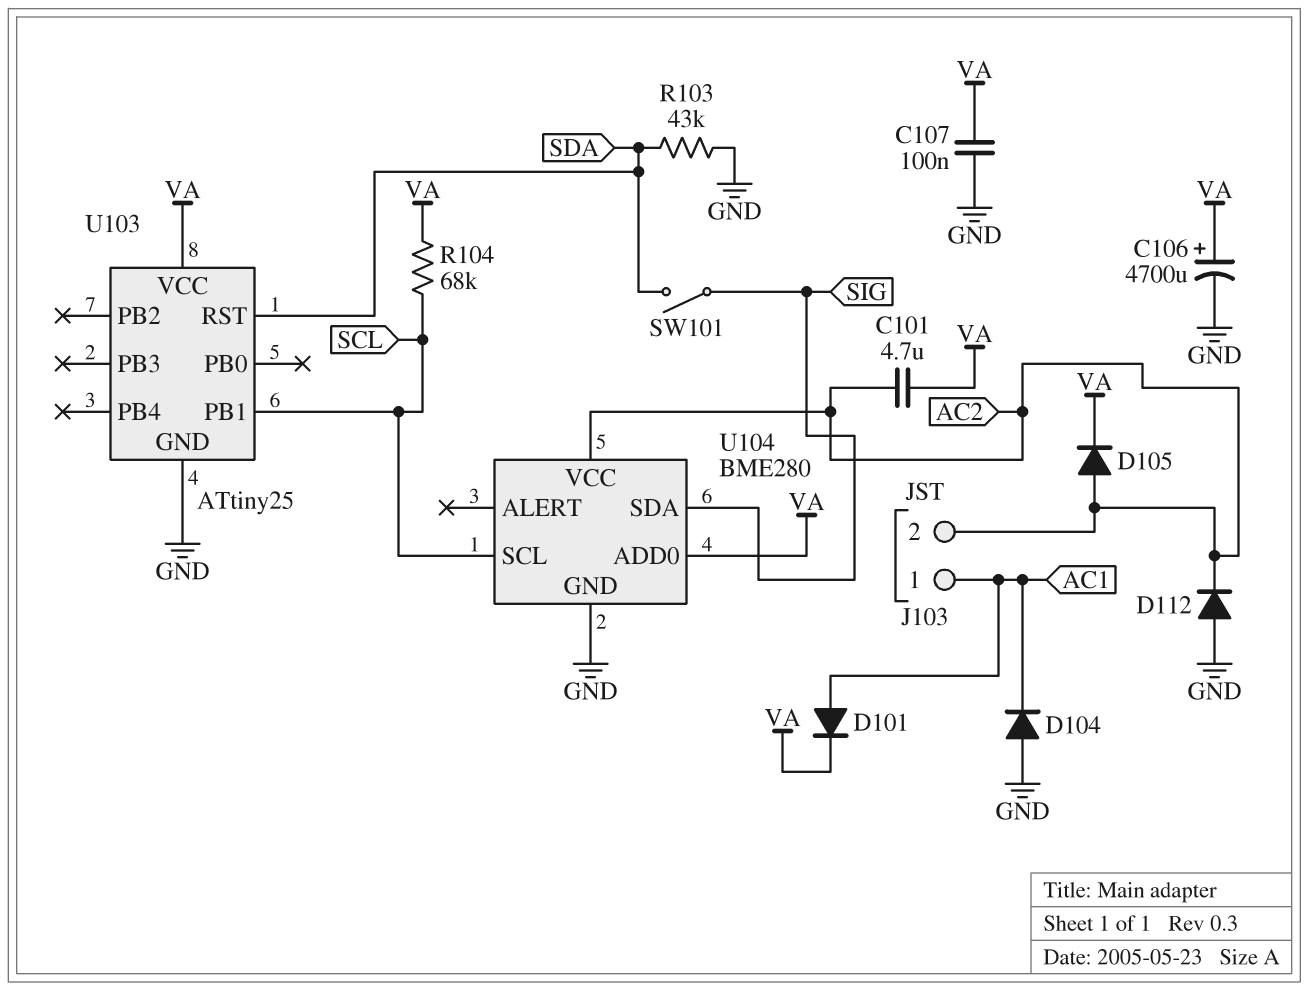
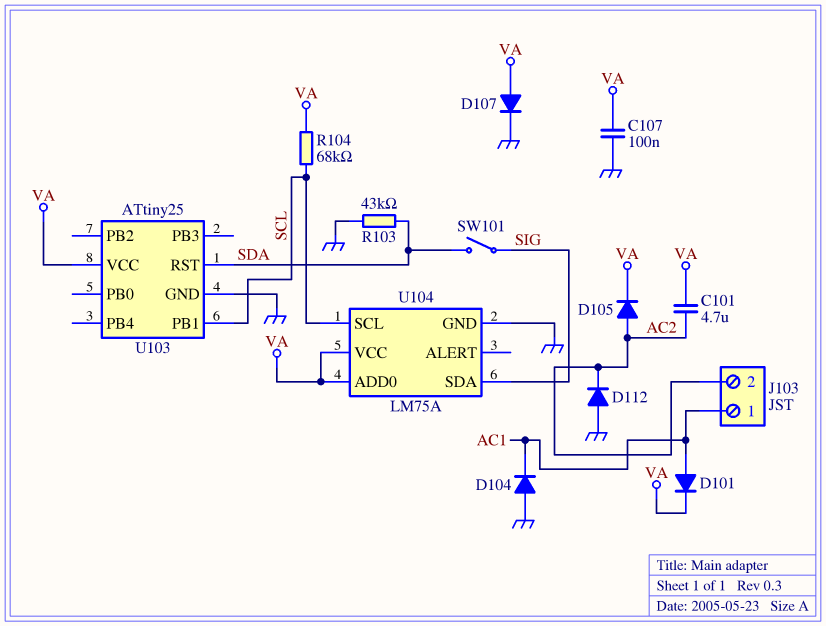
C106: 4700uF (plus VA, minus GND) -> none
D107: none -> diode (A VA, K GND)
U104: BME280 -> LM75A
U104 pin VCC: AC2 -> VA

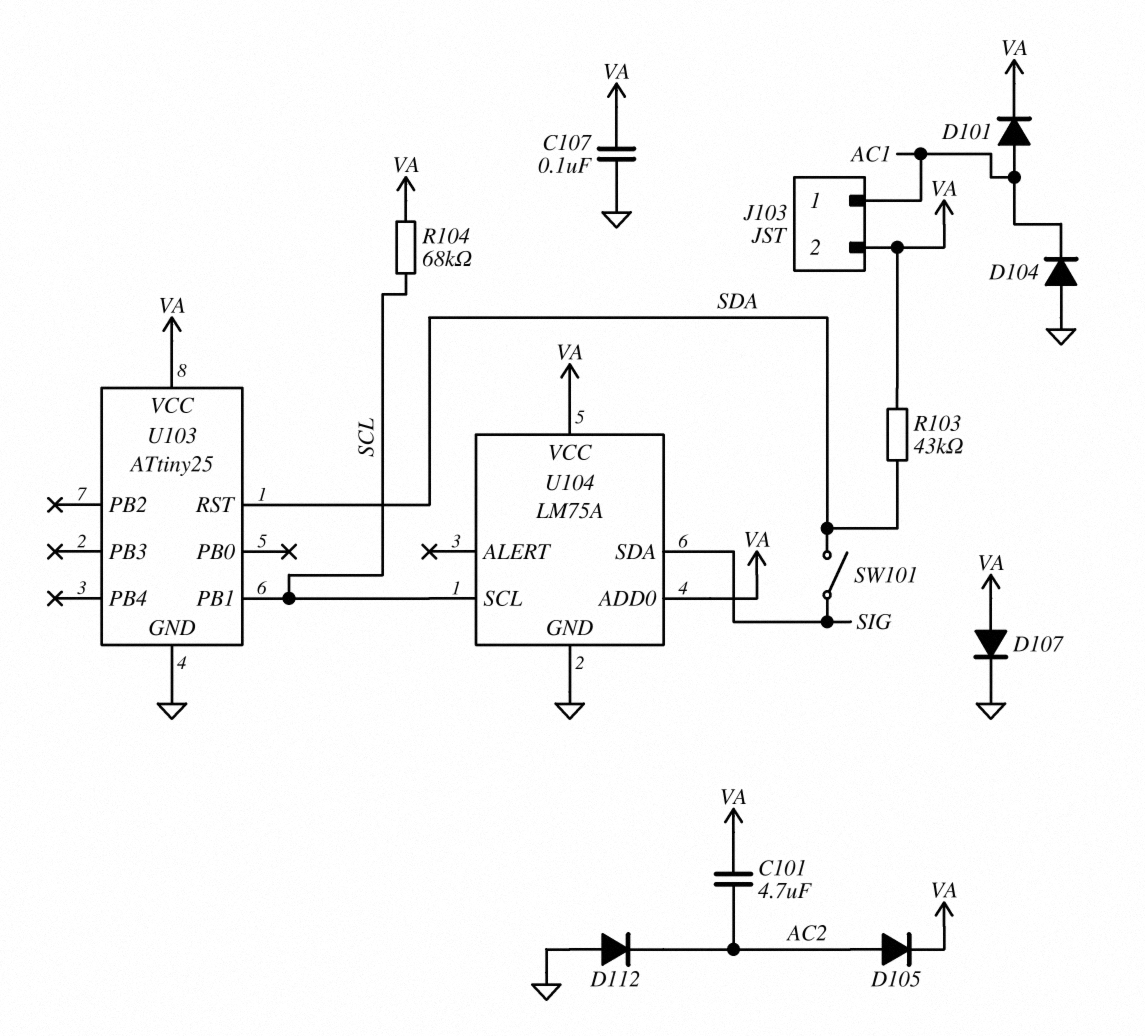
J103 pin 2: AC2 -> VA
R103: 43k (GND, SDA) -> 43k (SDA, VA)

